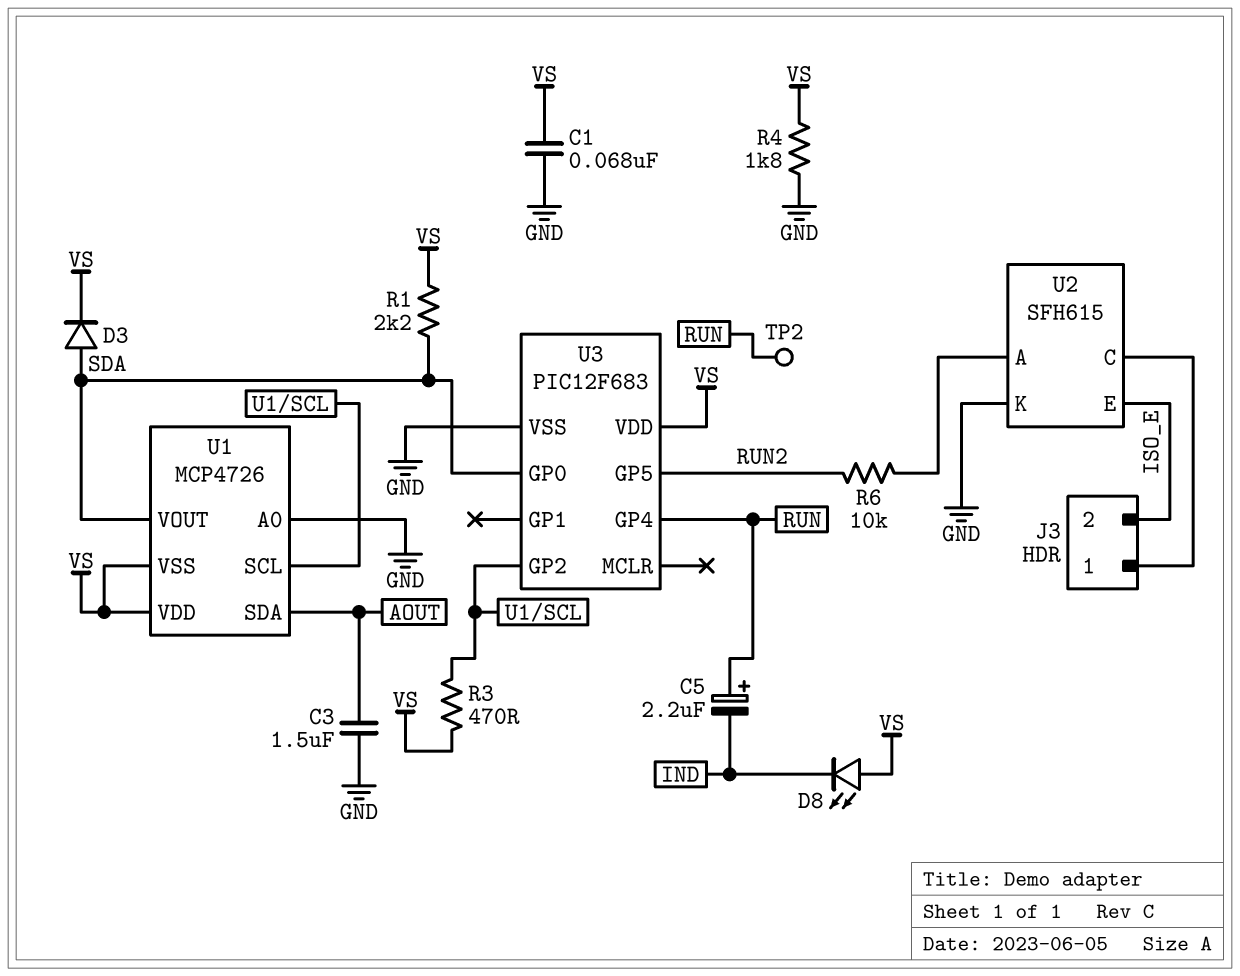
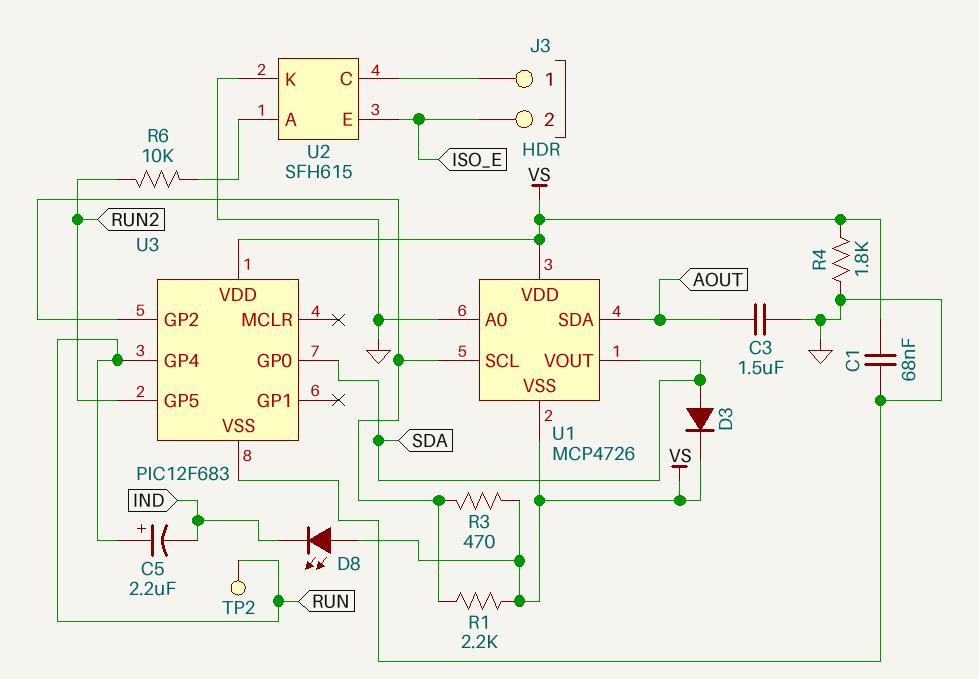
R1: 2.2k (SDA, VS) -> 2.2k (U1/SCL, VS)

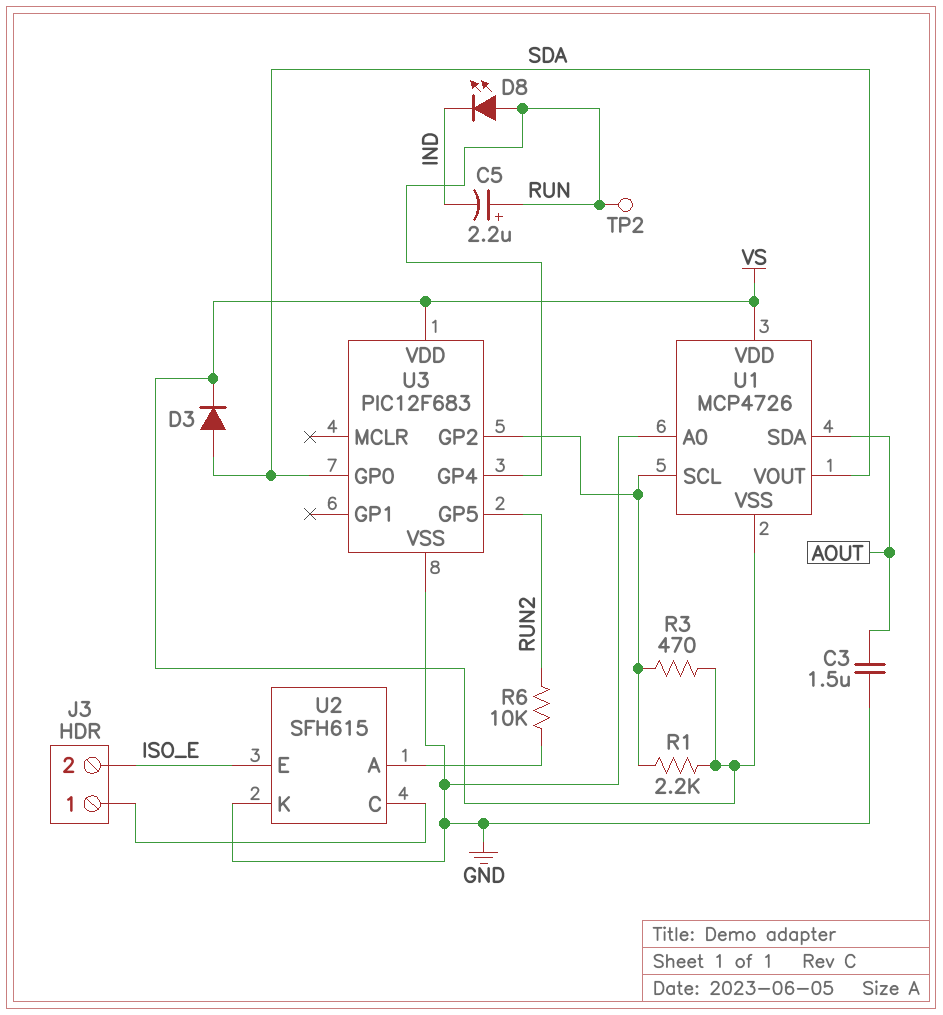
C1: 68nF (GND, VS) -> none
D8: LED (A VS, K IND) -> LED (A RUN, K IND)
R4: 1.8k (GND, VS) -> none

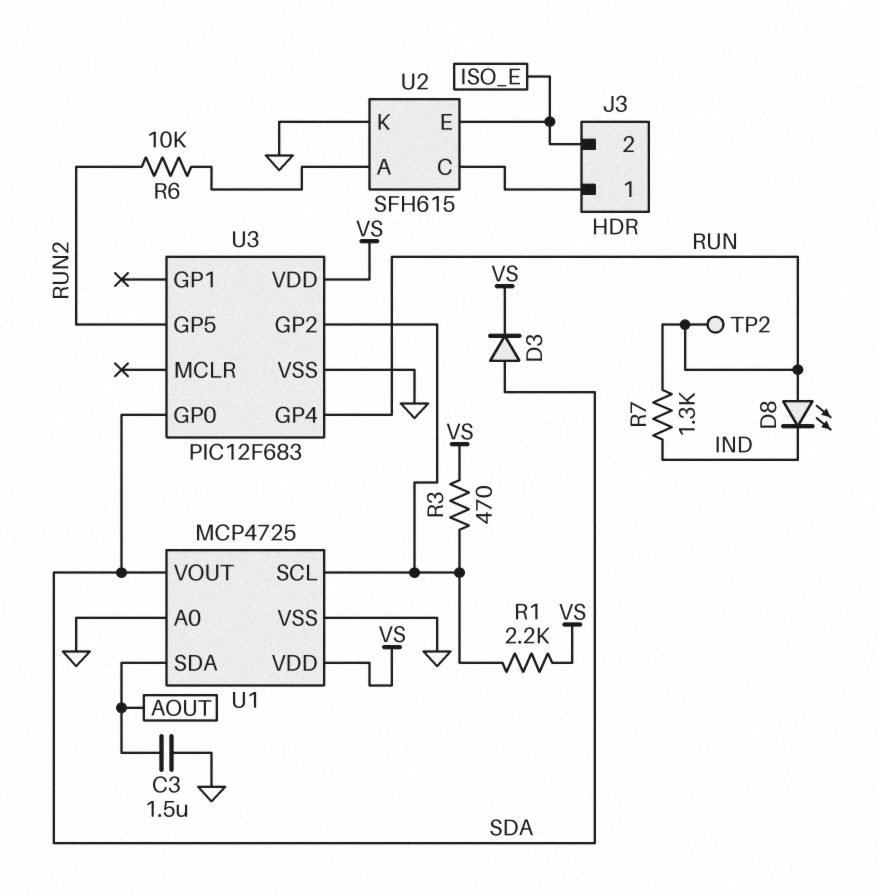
C5: 2.2uF (plus RUN, minus IND) -> none
R7: none -> 1.3k (IND, RUN)
U1: MCP4726 -> MCP4725
U1 pin VSS: VS -> GND

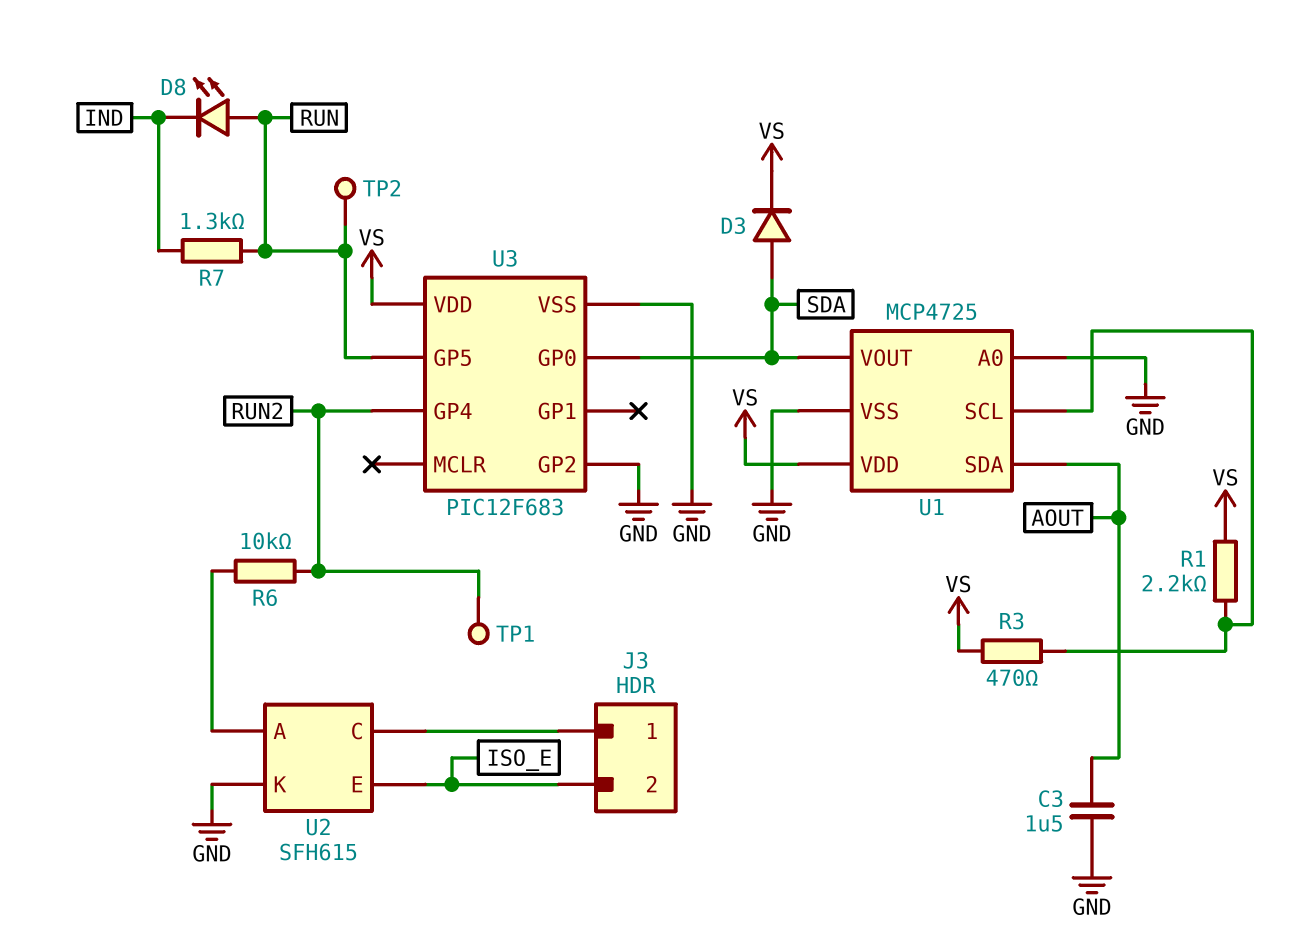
TP1: none -> test point (RUN2)
U3 pin GP2: U1/SCL -> GND
U3 pin GP4: RUN -> RUN2
U3 pin GP5: RUN2 -> RUN

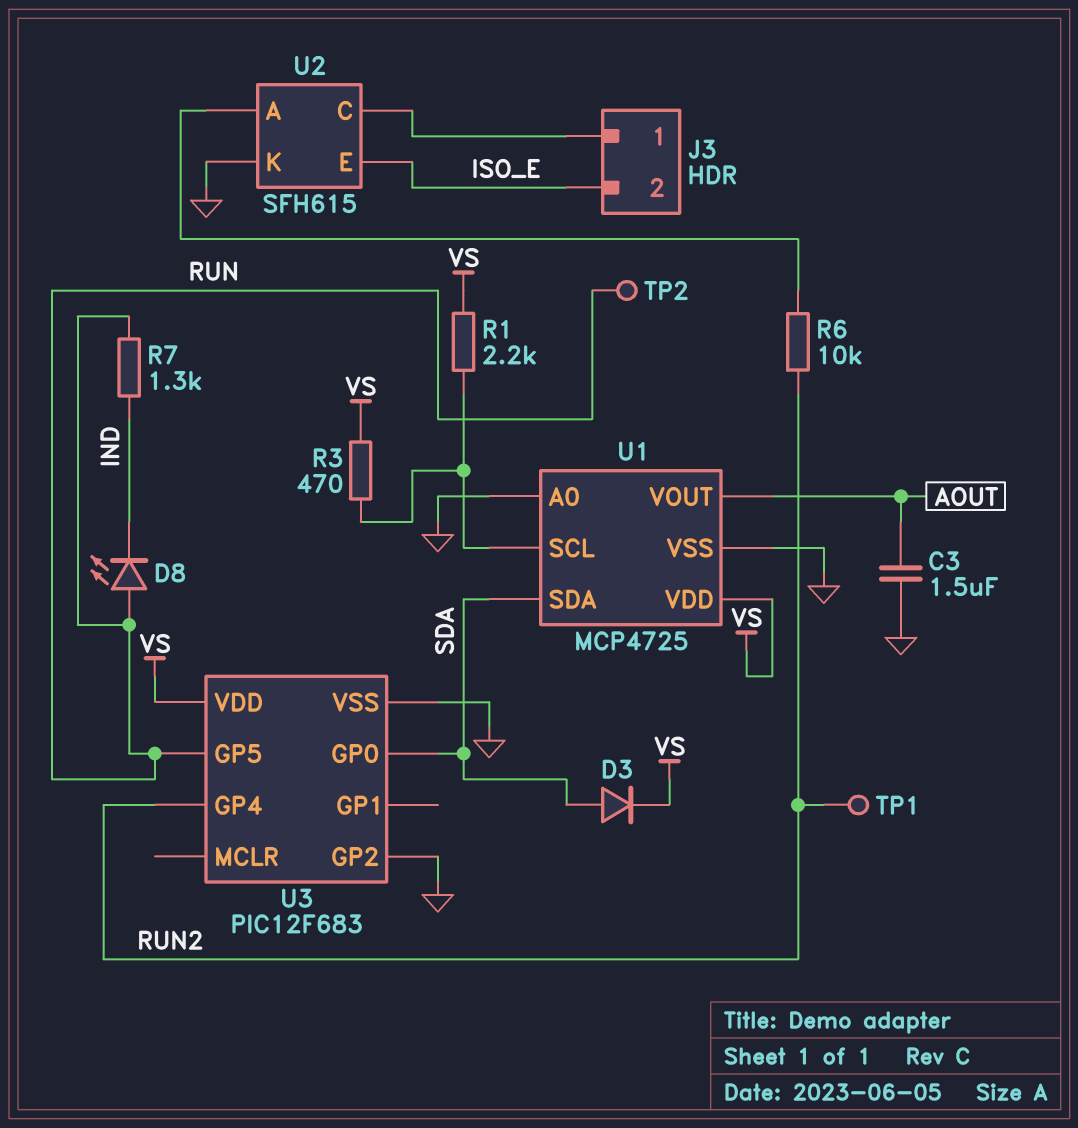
U1 pin SDA: AOUT -> SDA
U1 pin VOUT: SDA -> AOUT

